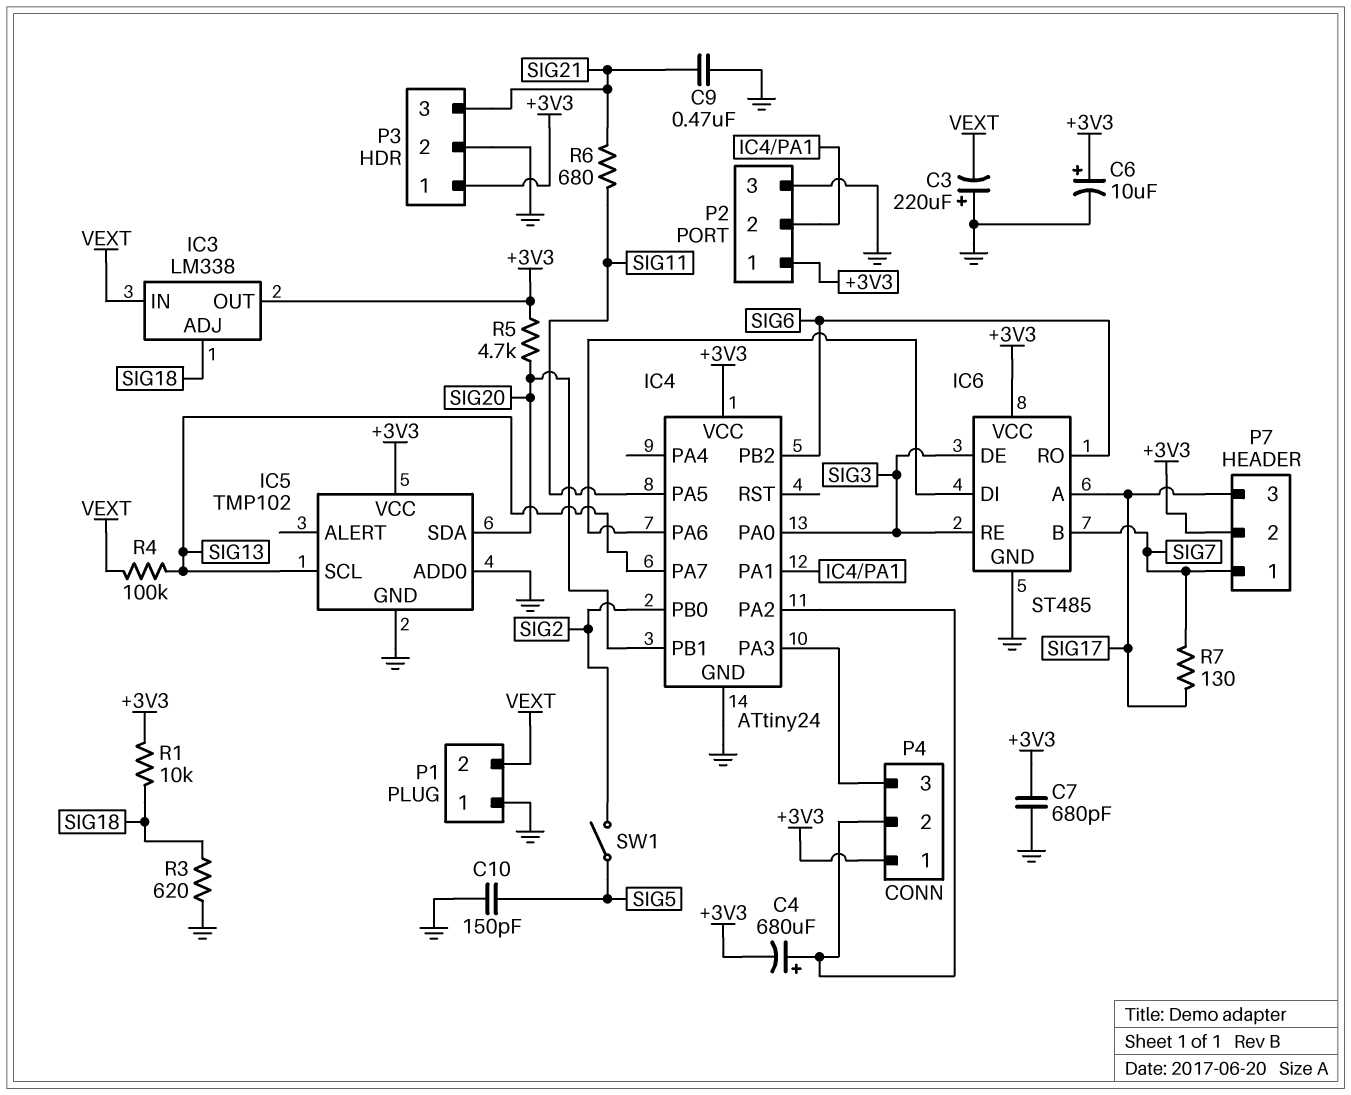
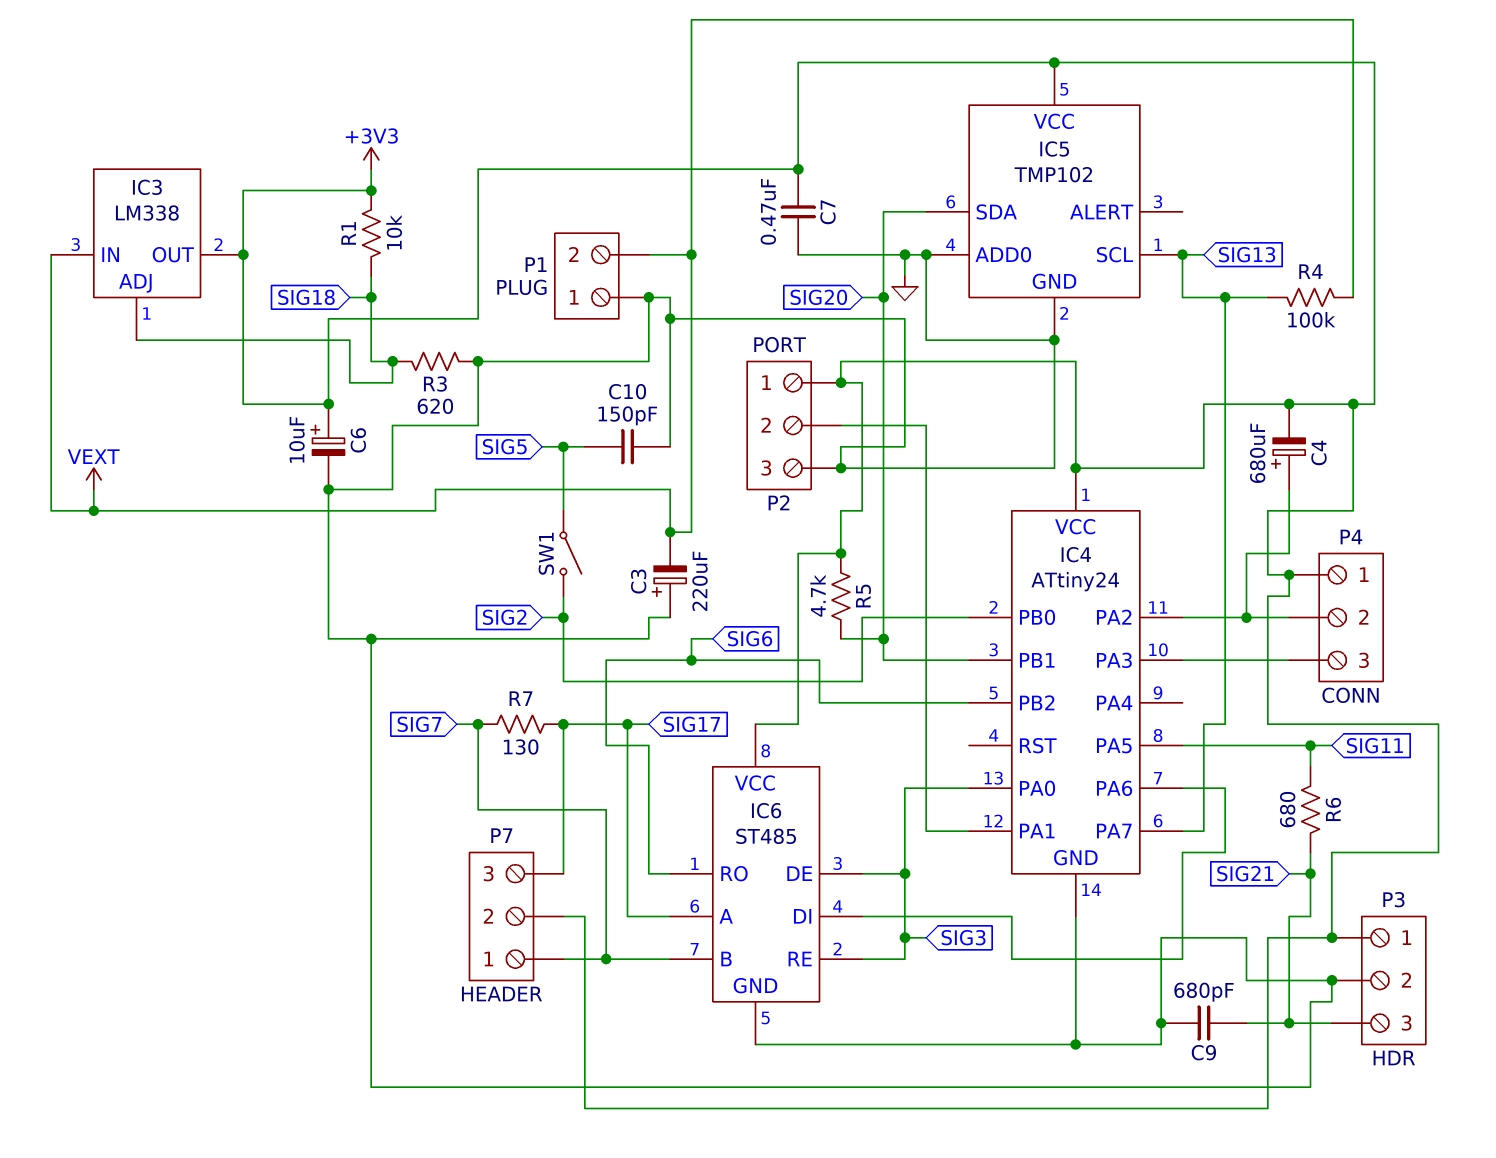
C7: 680pF (+3V3, GND) -> 470nF (+3V3, GND)
C9: 470nF (GND, SIG21) -> 680pF (GND, SIG21)

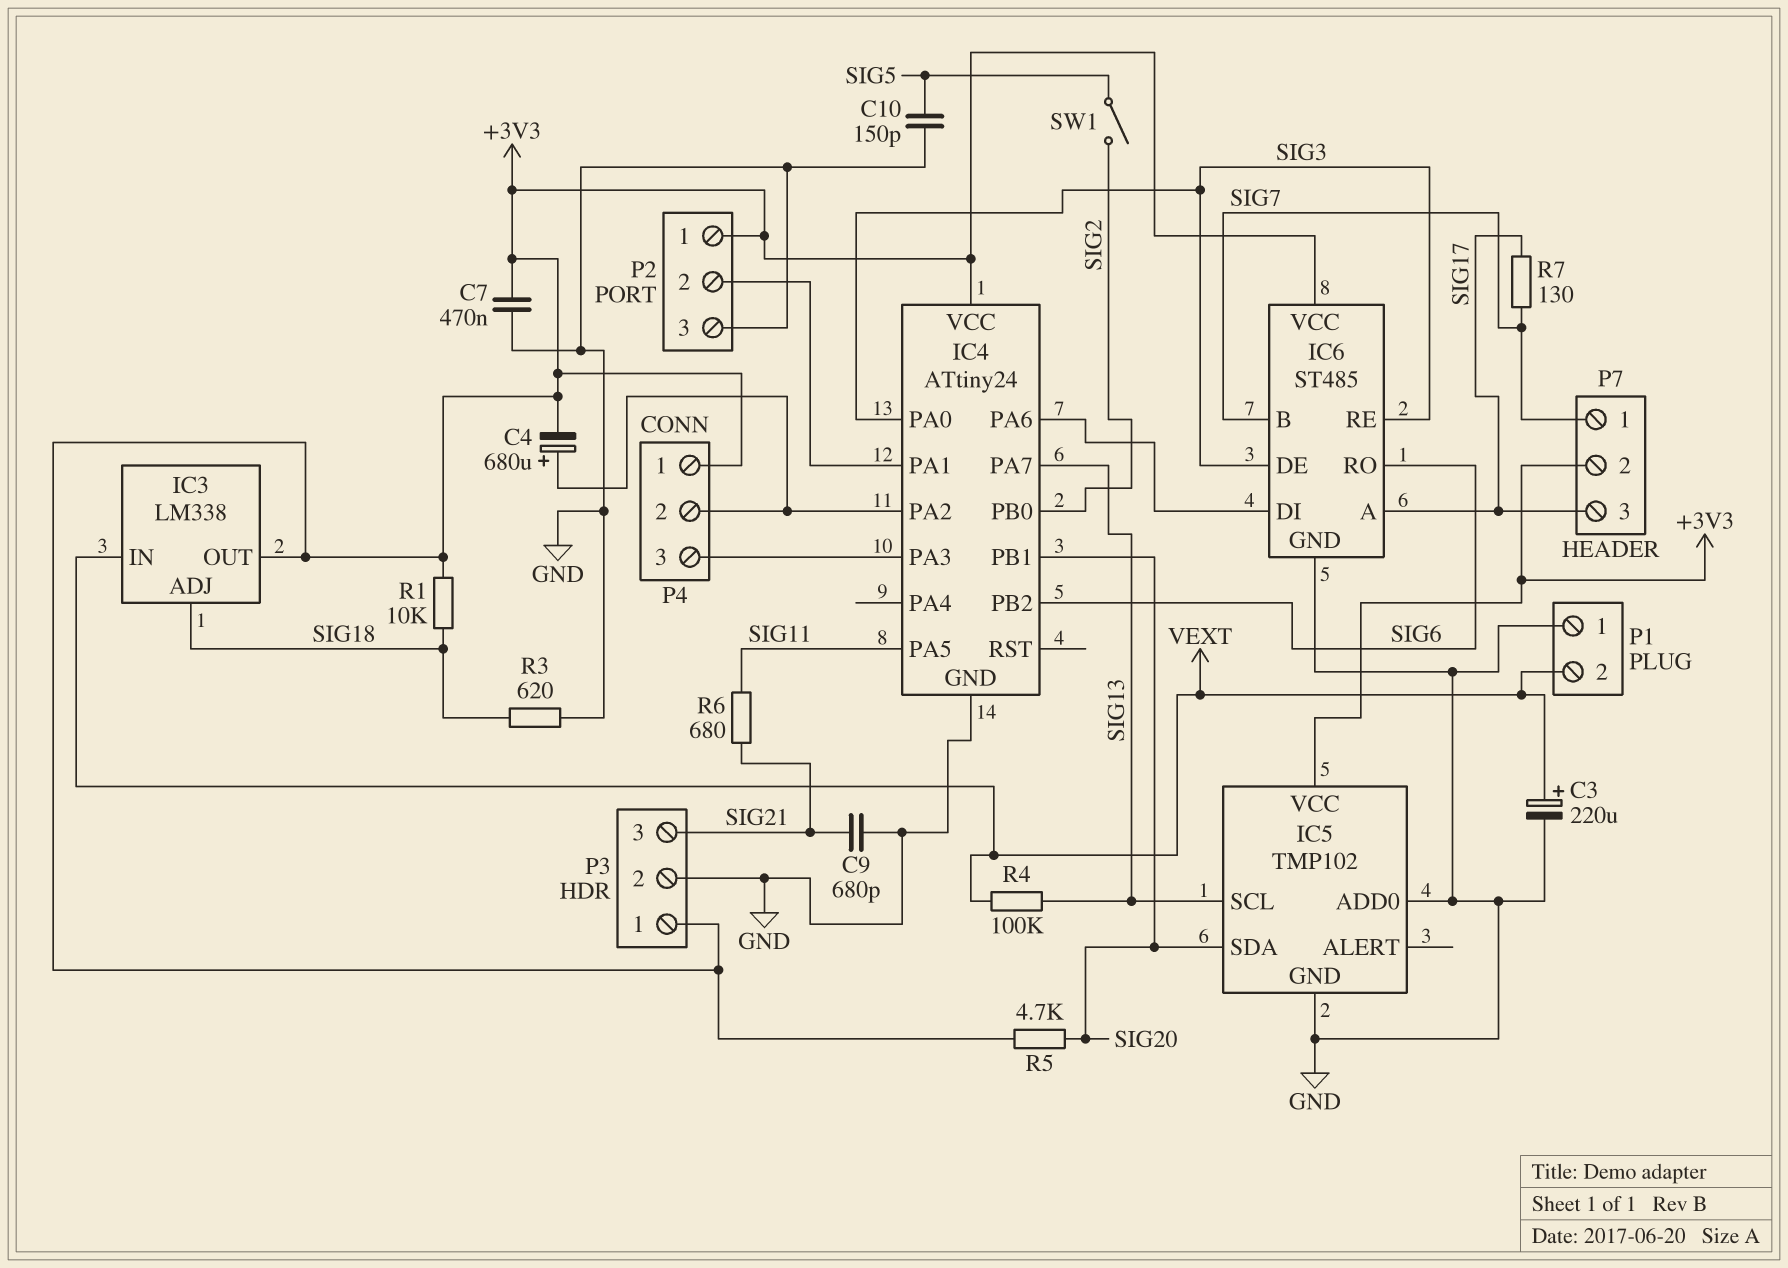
C3: 220uF (plus GND, minus VEXT) -> 220uF (plus VEXT, minus GND)
C6: 10uF (plus +3V3, minus GND) -> none

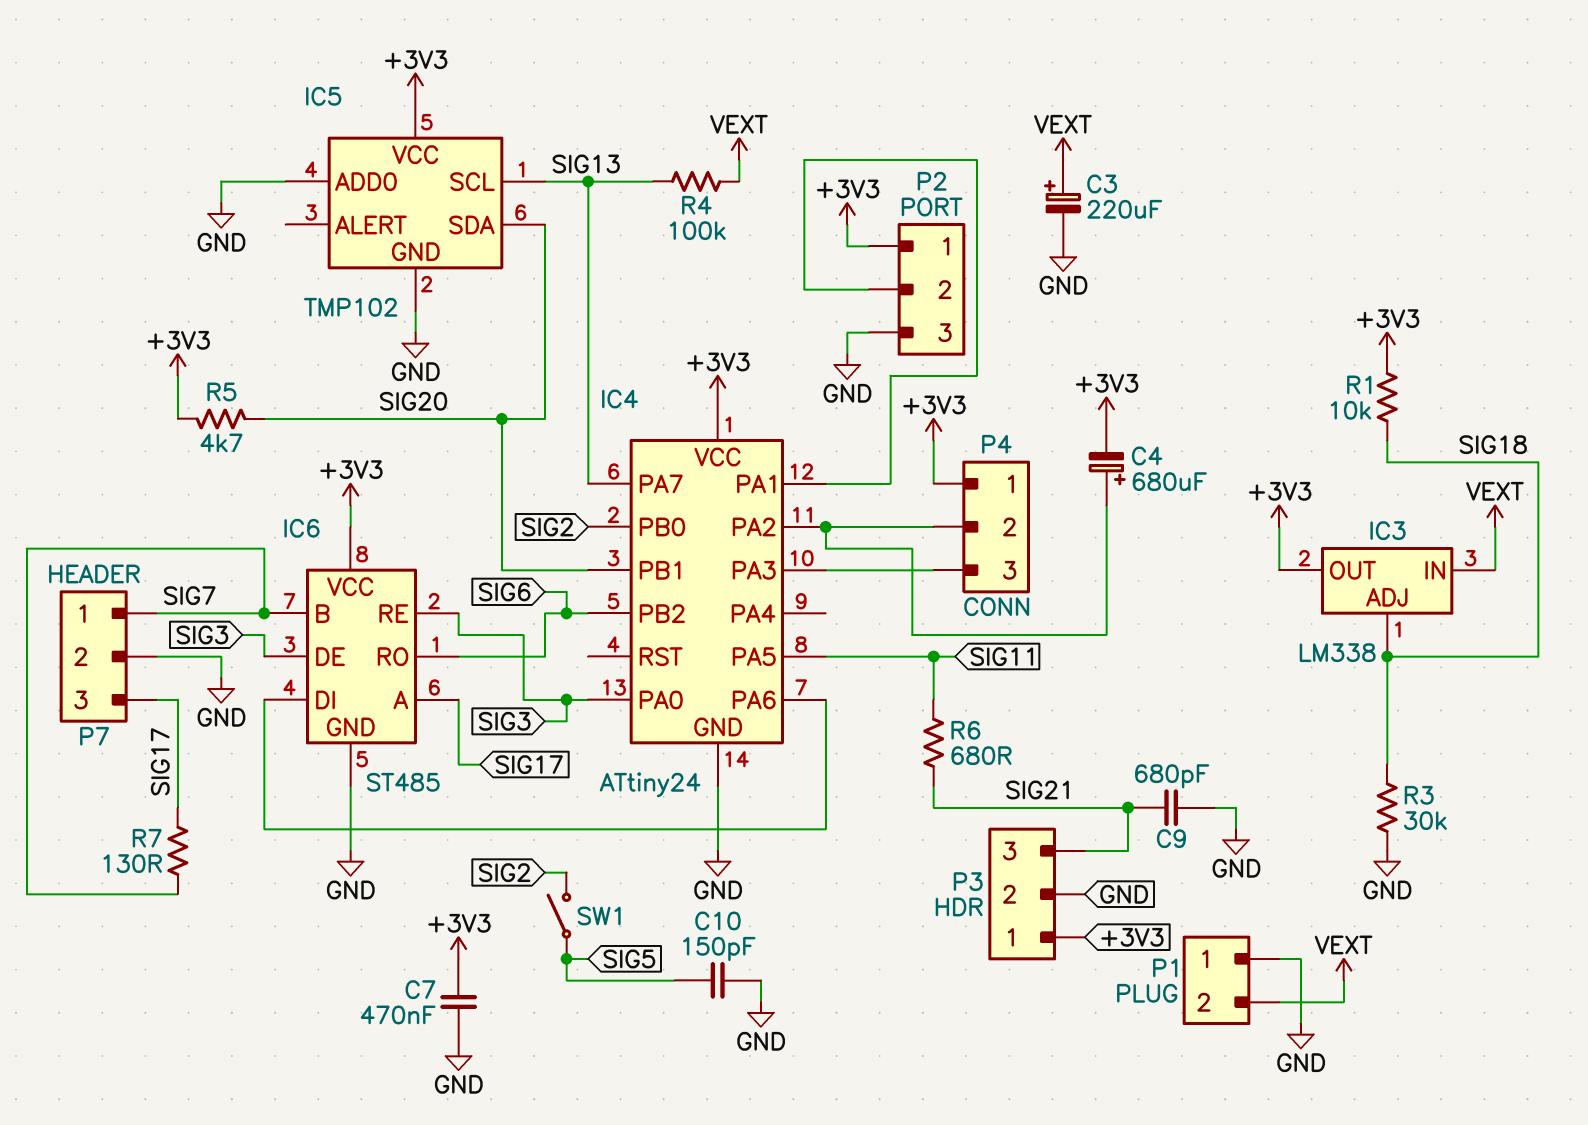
P7 pin 2: +3V3 -> GND
R3: 620 (GND, SIG18) -> 30k (GND, SIG18)

